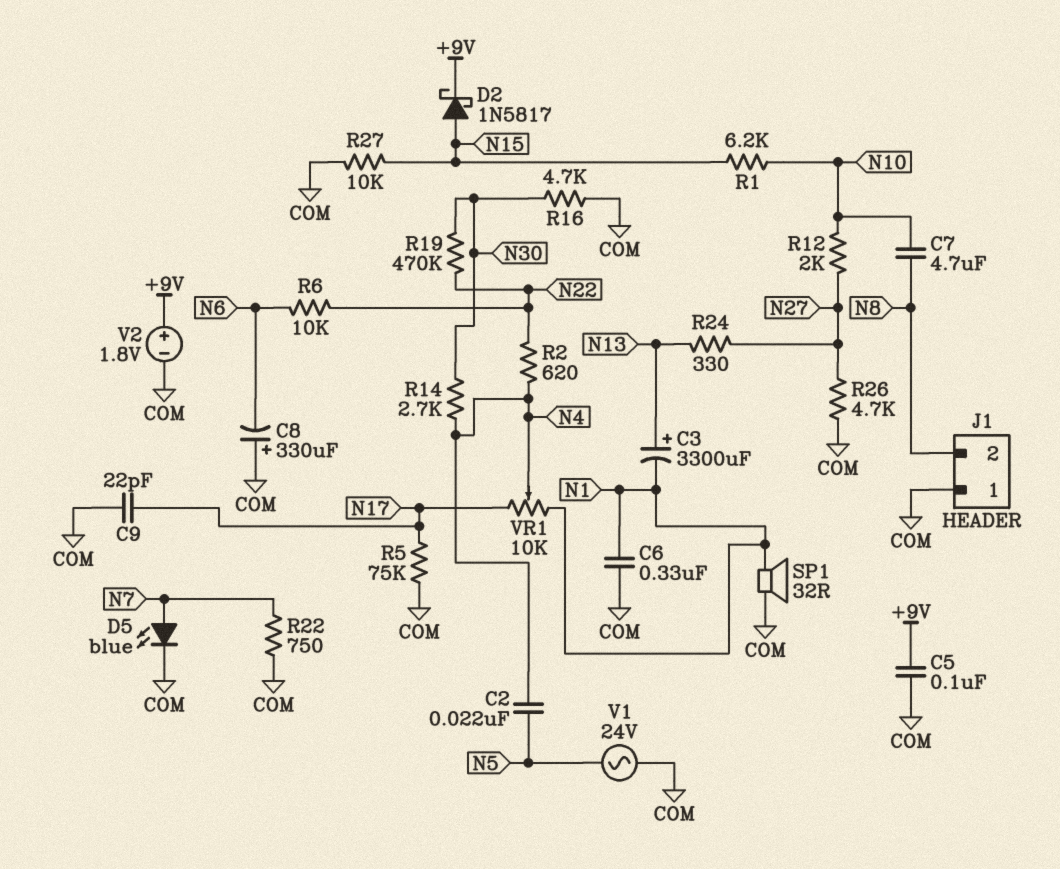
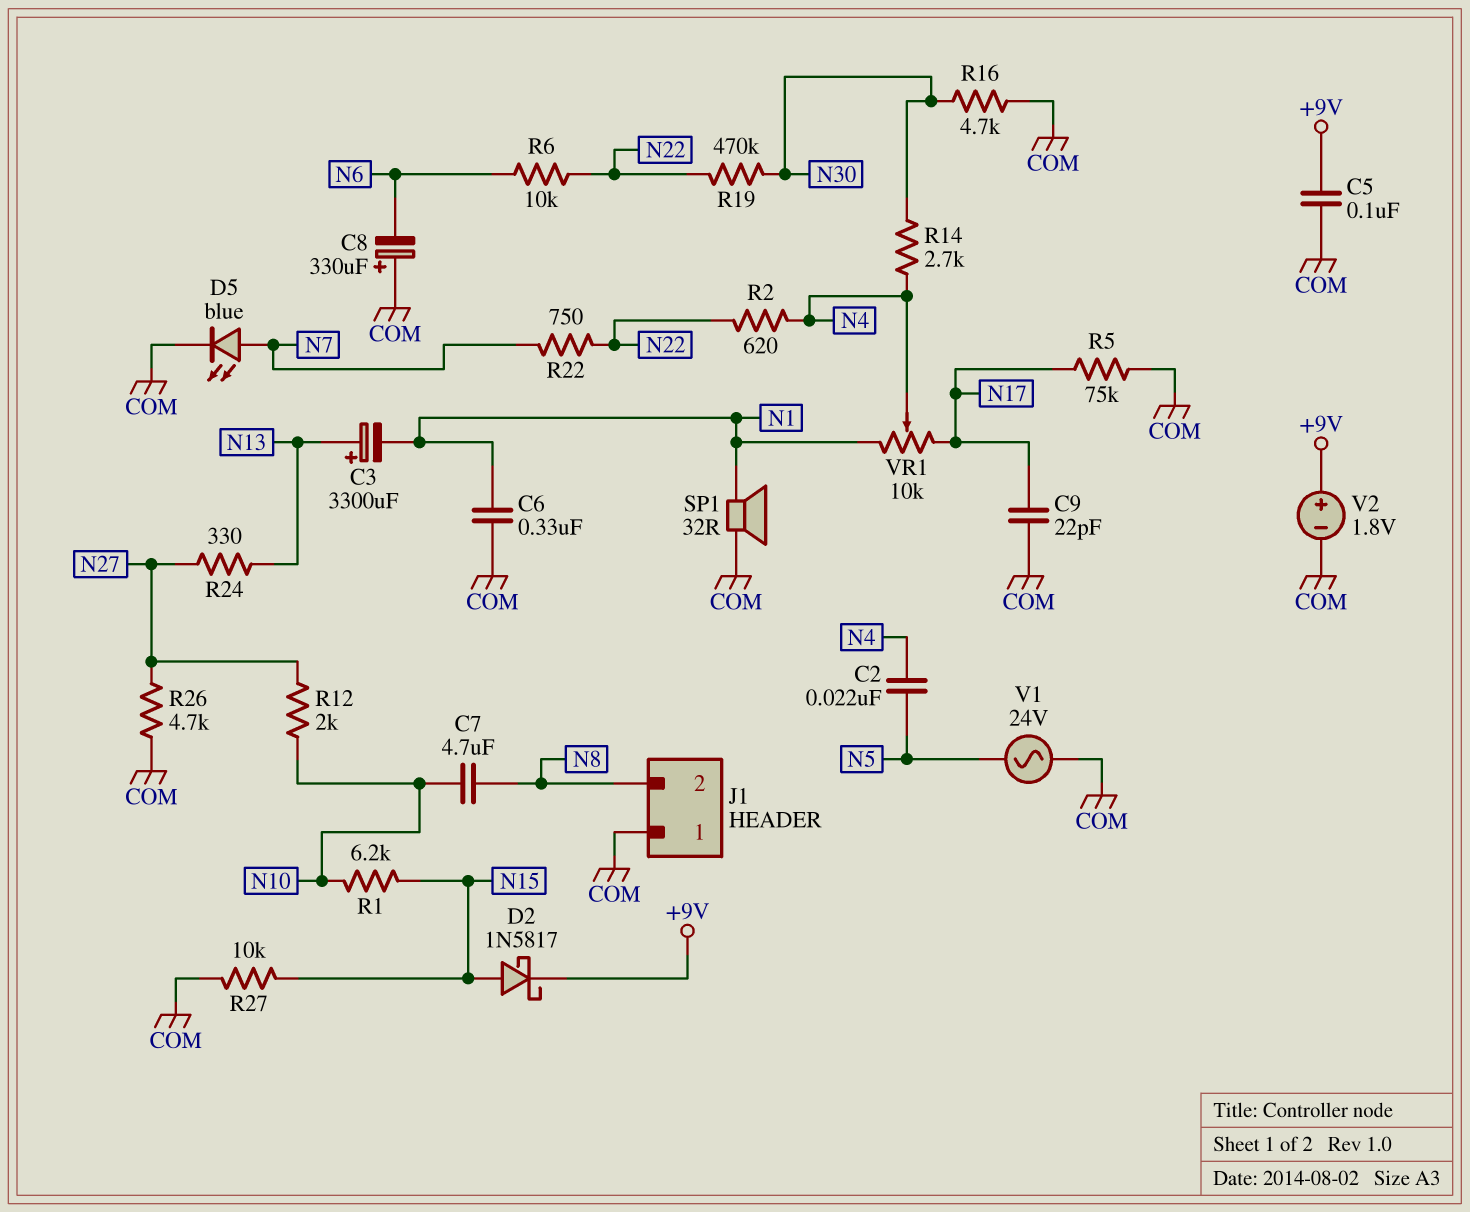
R22: 750 (COM, N7) -> 750 (N7, N22)

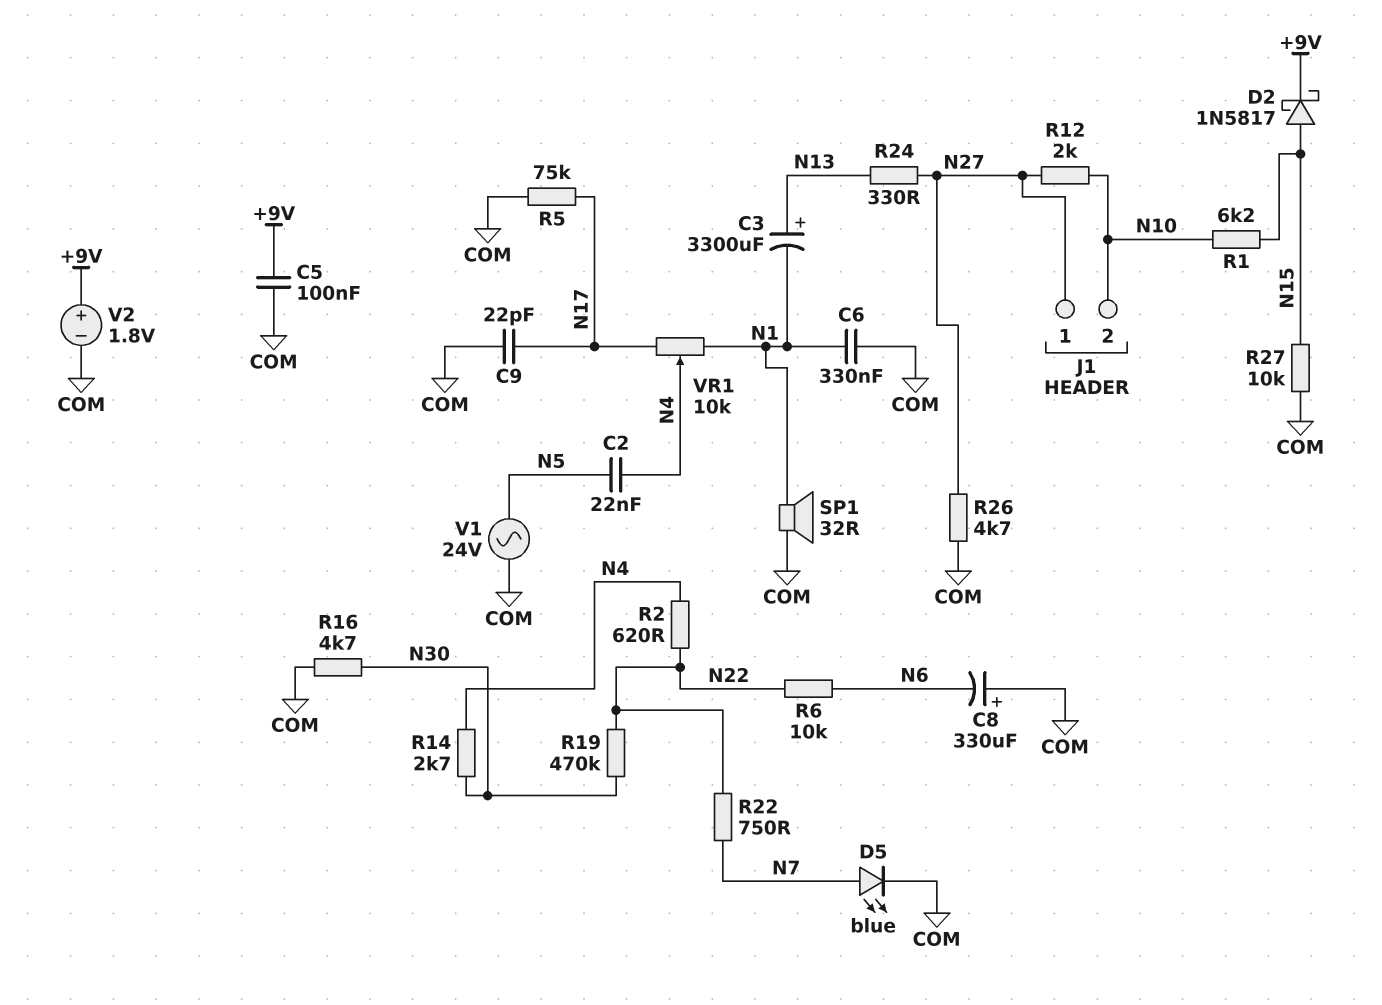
C7: 4.7uF (N8, N10) -> none
J1 pin 1: COM -> N27
J1 pin 2: N8 -> N10

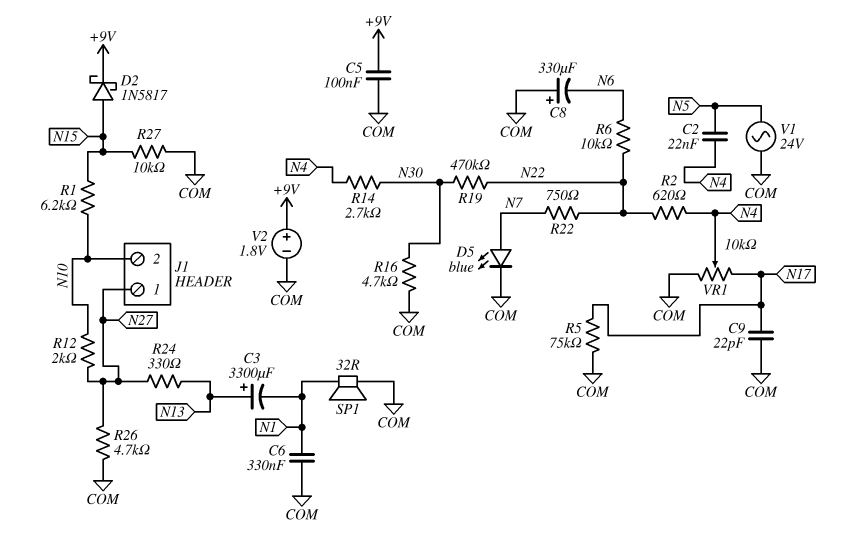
VR1: 10k (N1, N17, wiper N4) -> 10k (COM, N17, wiper N4)

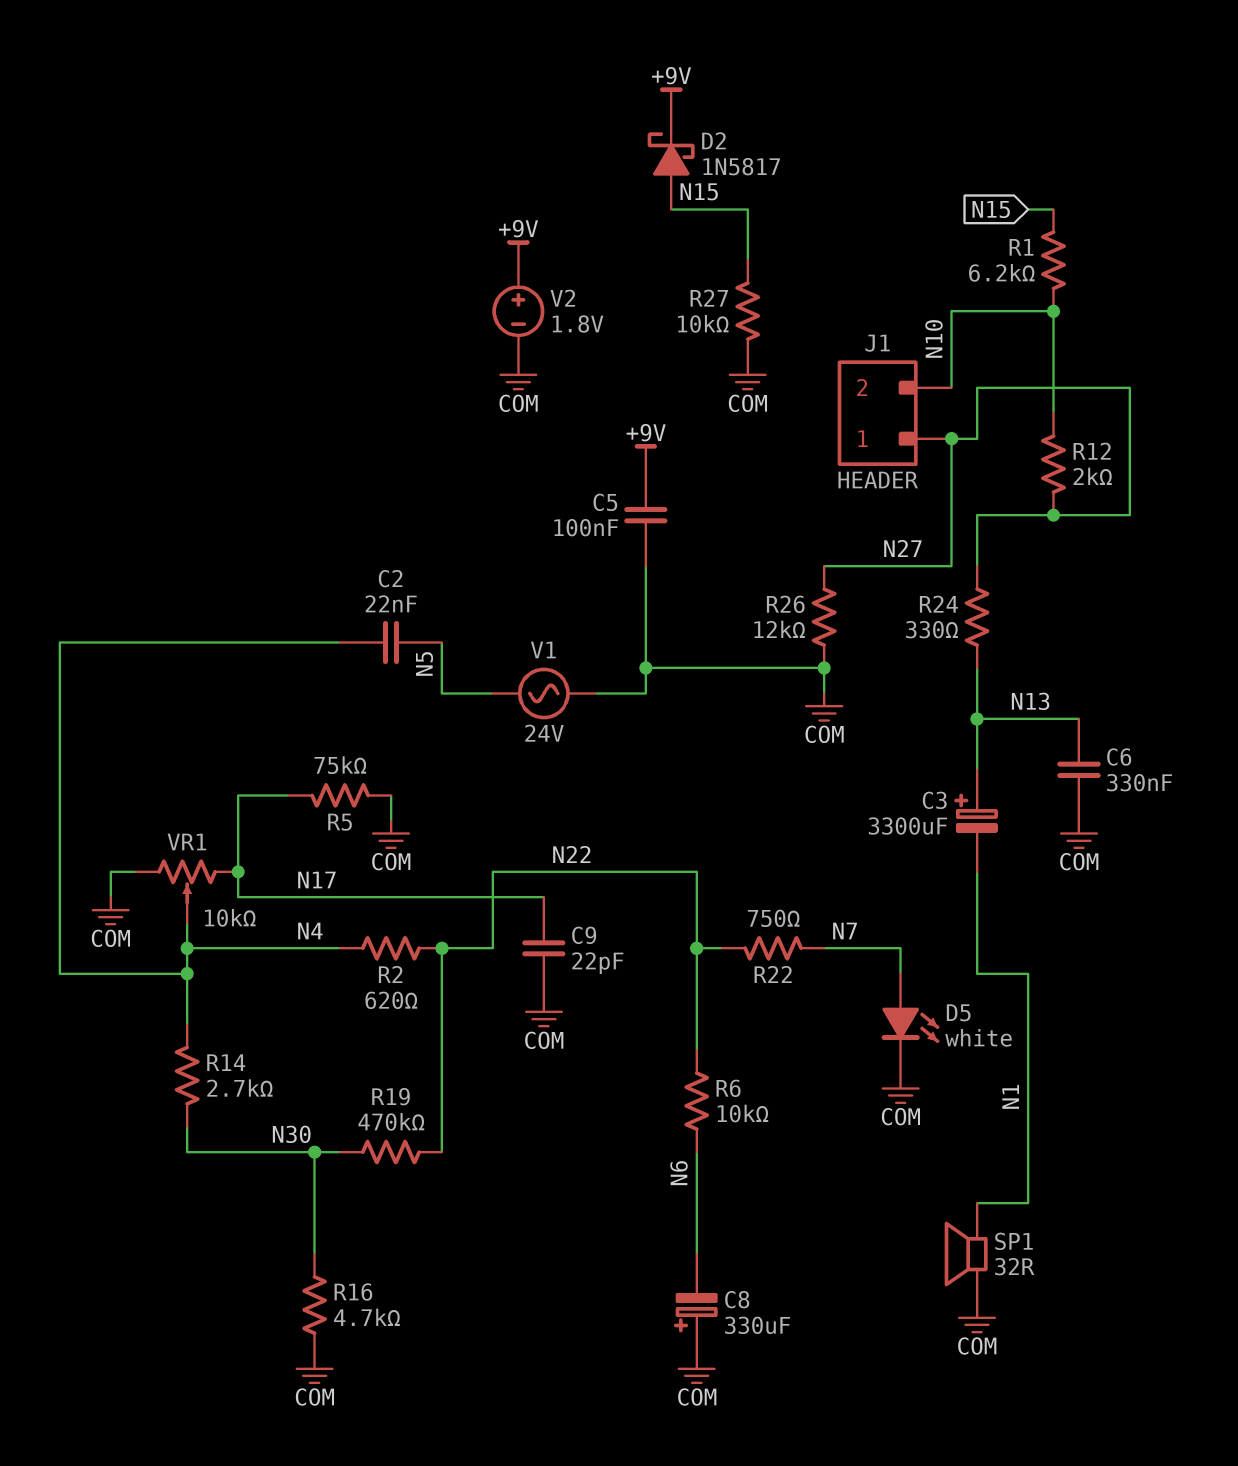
C6: 330nF (COM, N1) -> 330nF (COM, N13)
D5: LED blue (A N7, K COM) -> LED white (A N7, K COM)
R26: 4.7k (COM, N27) -> 12k (COM, N27)

